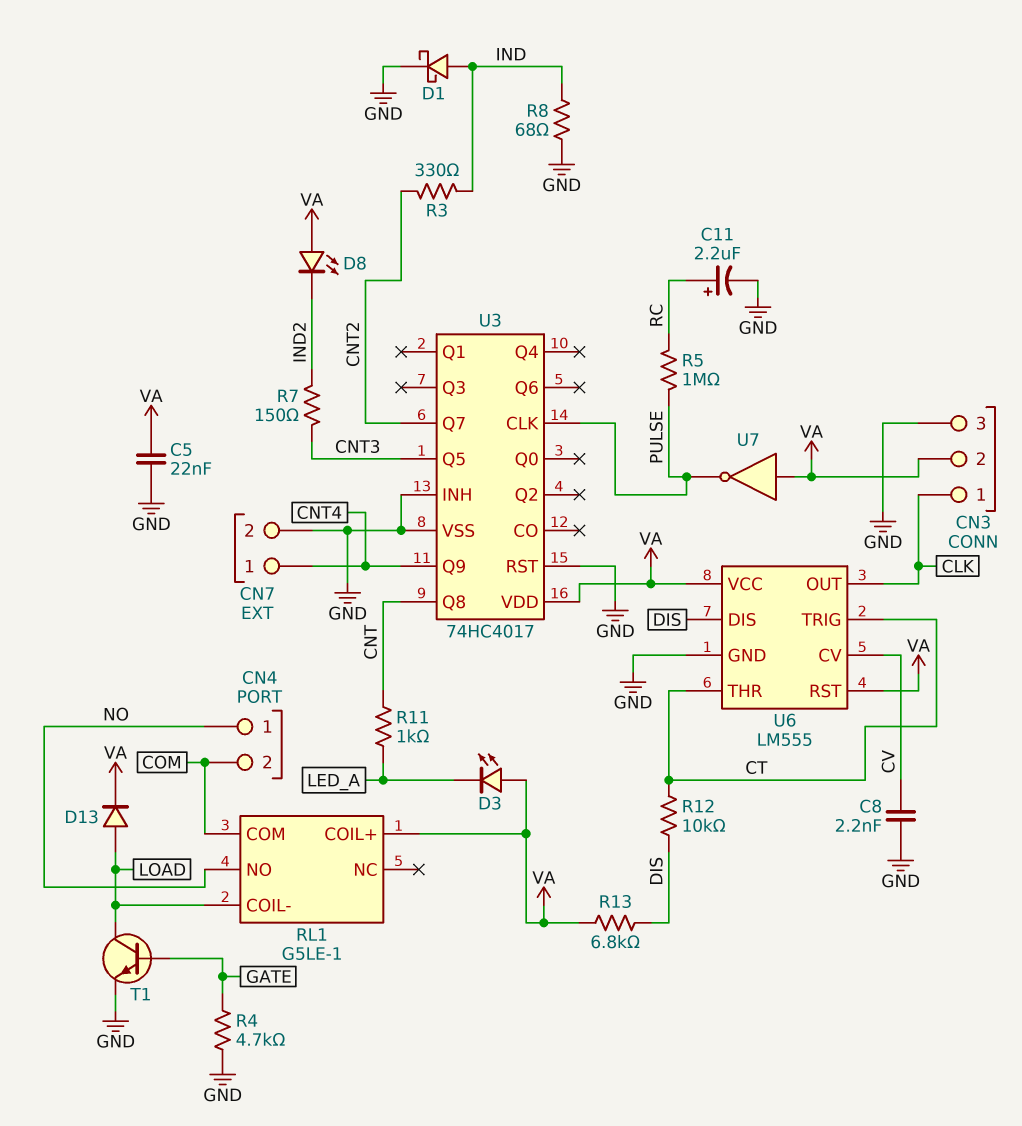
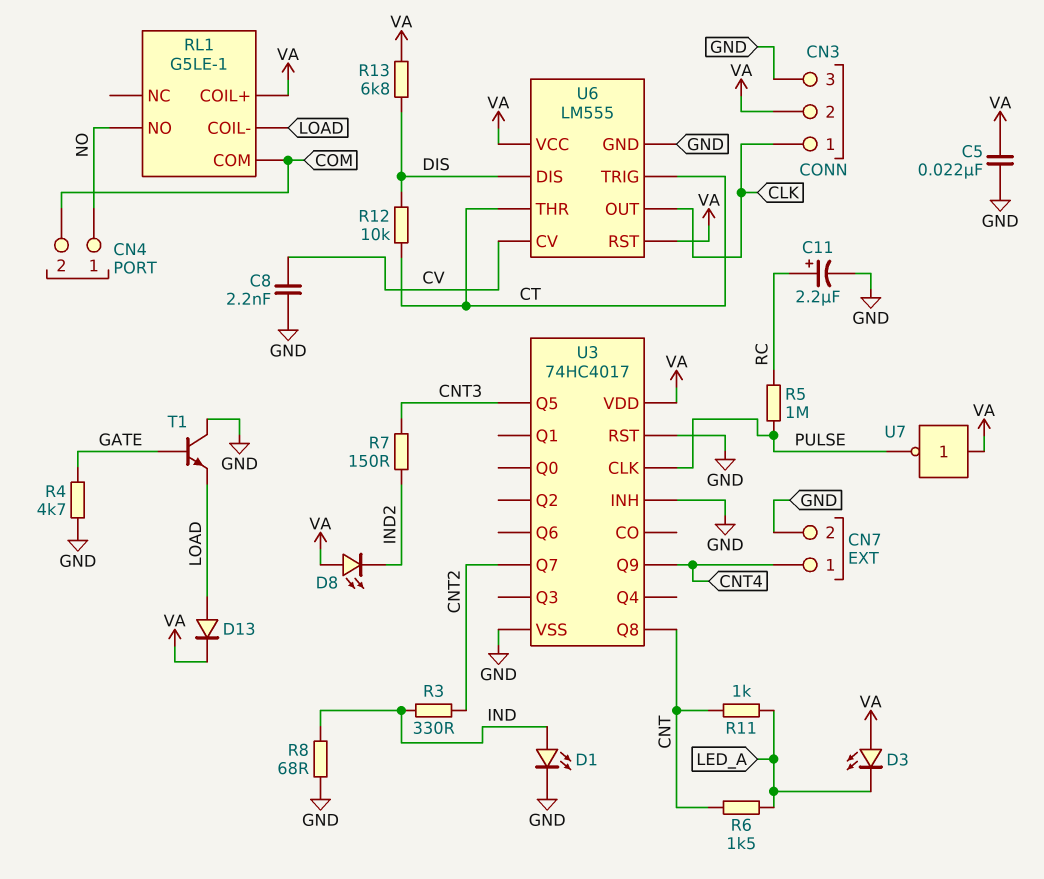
D1: schottky (A IND, K GND) -> LED (A IND, K GND)
R6: none -> 1.5k (CNT, LED_A)
T1: NPN (B GATE, C LOAD, E GND) -> NPN (B GATE, C GND, E LOAD)

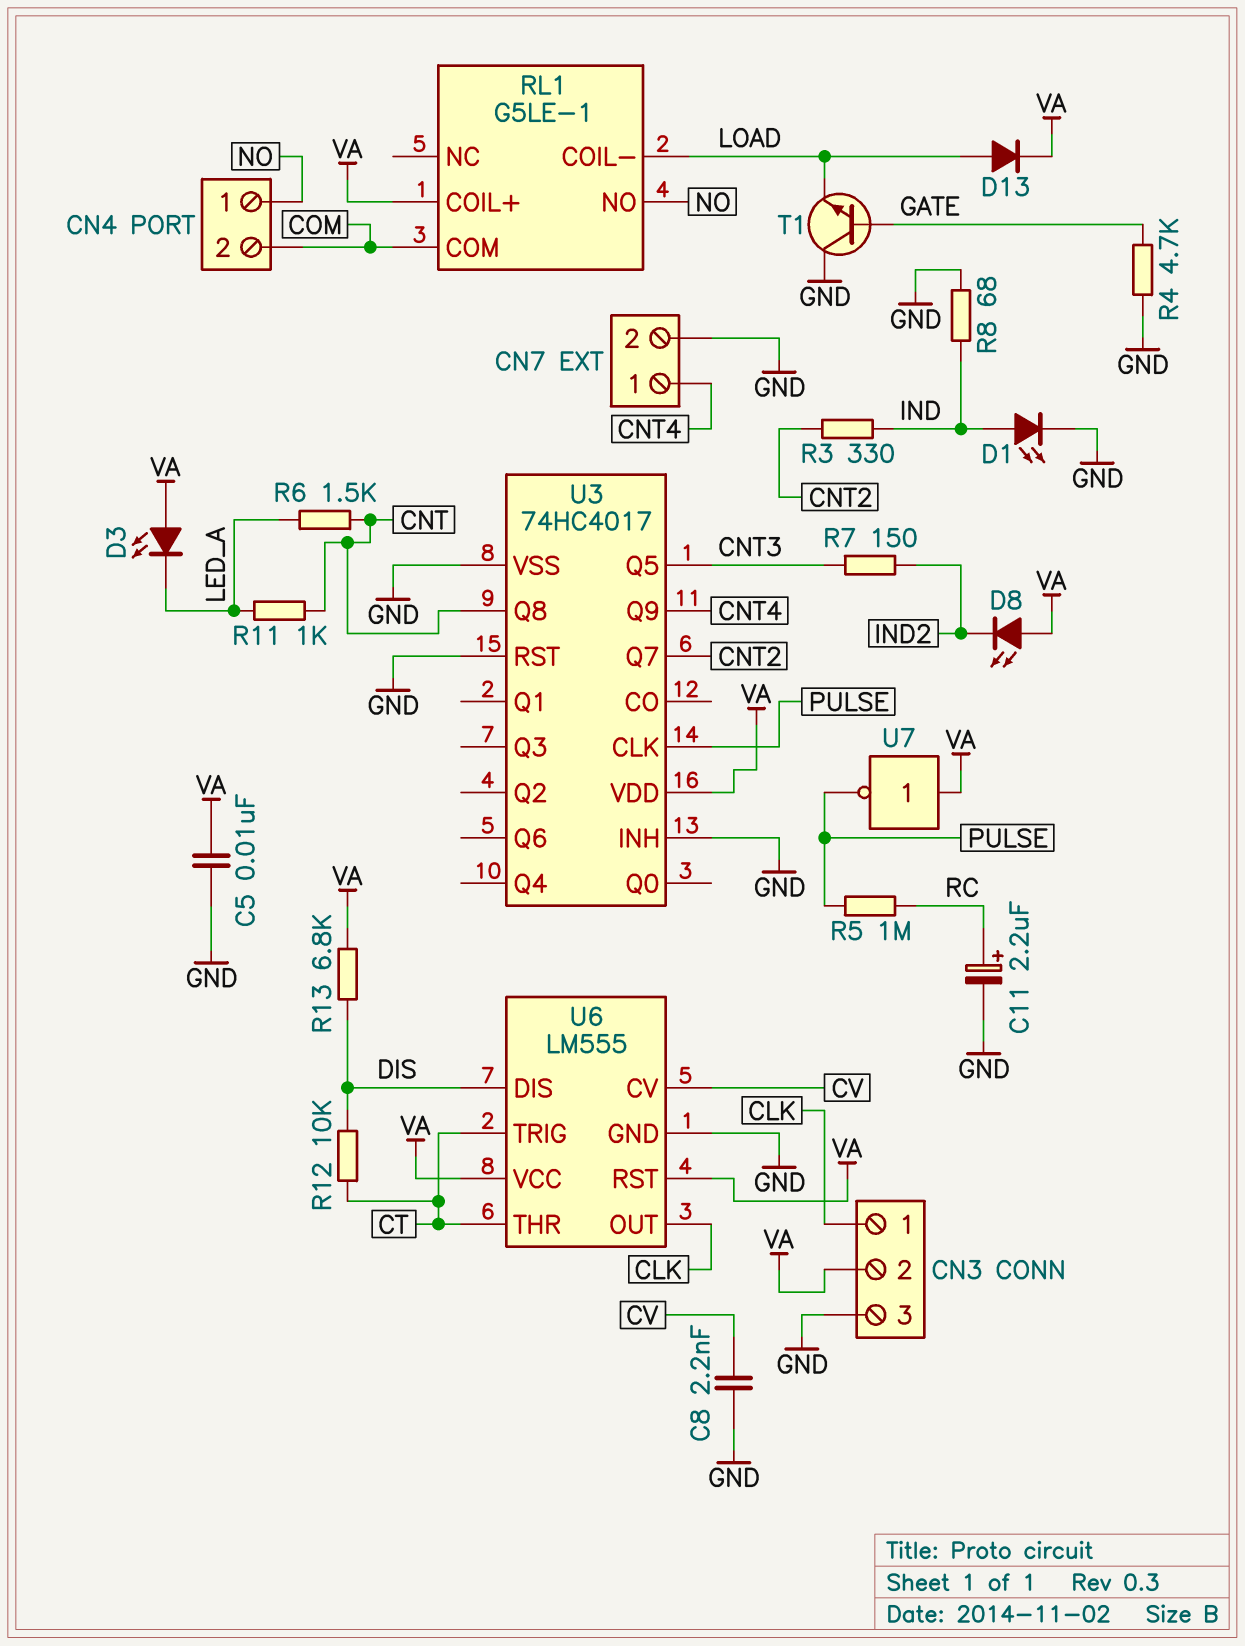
C5: 22nF (GND, VA) -> 10nF (GND, VA)

